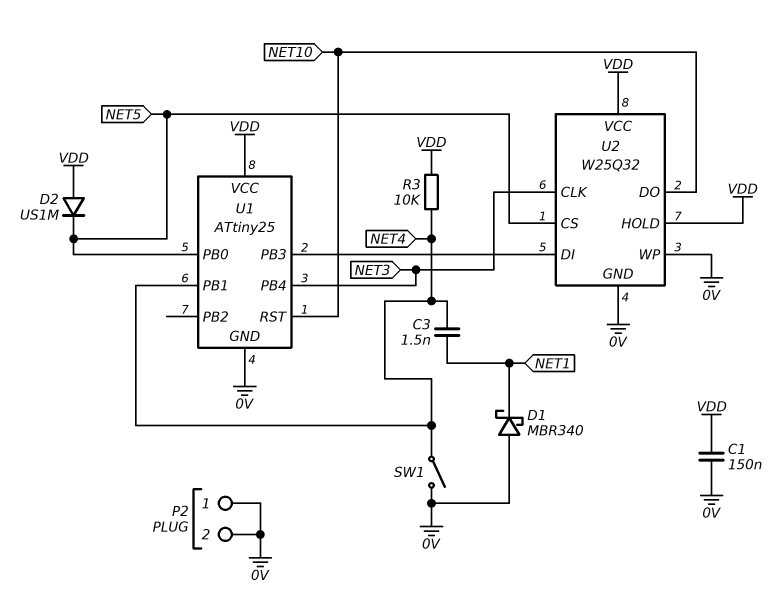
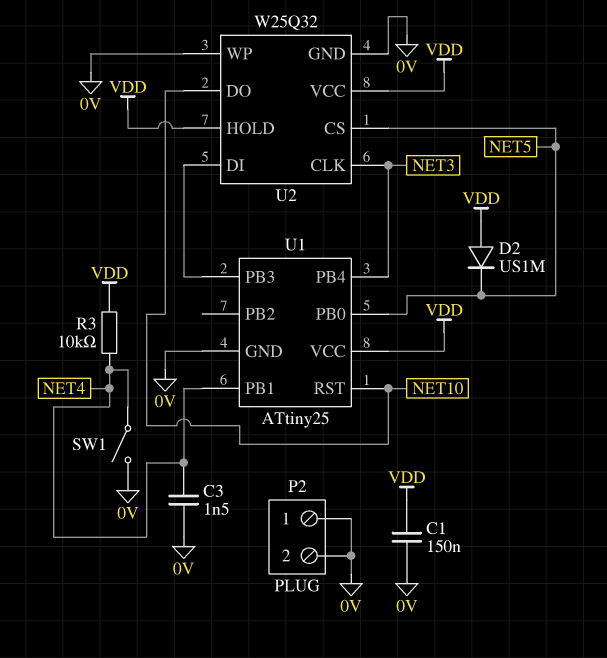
C3: 1.5nF (NET1, NET4) -> 1.5nF (0V, NET4)
D1: schottky MBR340 (A 0V, K NET1) -> none

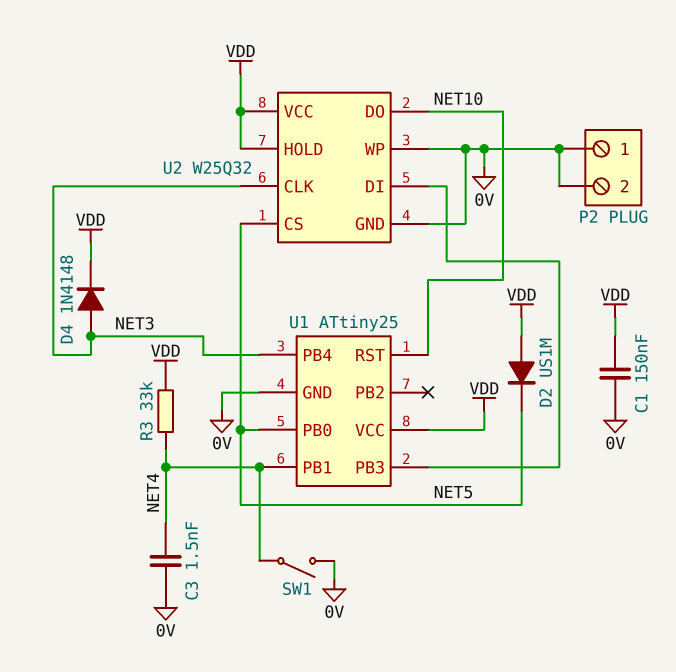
D4: none -> diode 1N4148 (A NET3, K VDD)
R3: 10k (NET4, VDD) -> 33k (NET4, VDD)

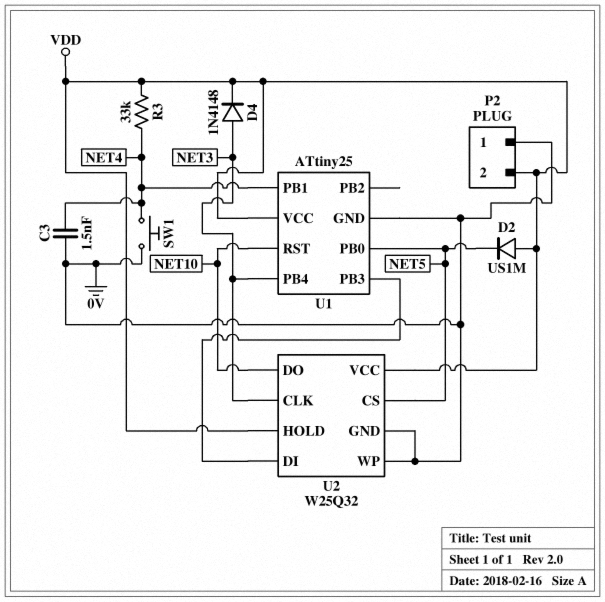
C1: 150nF (0V, VDD) -> none
P2 pin 2: 0V -> VDD
SW1: switch (0V, NET4) -> button (0V, NET4)

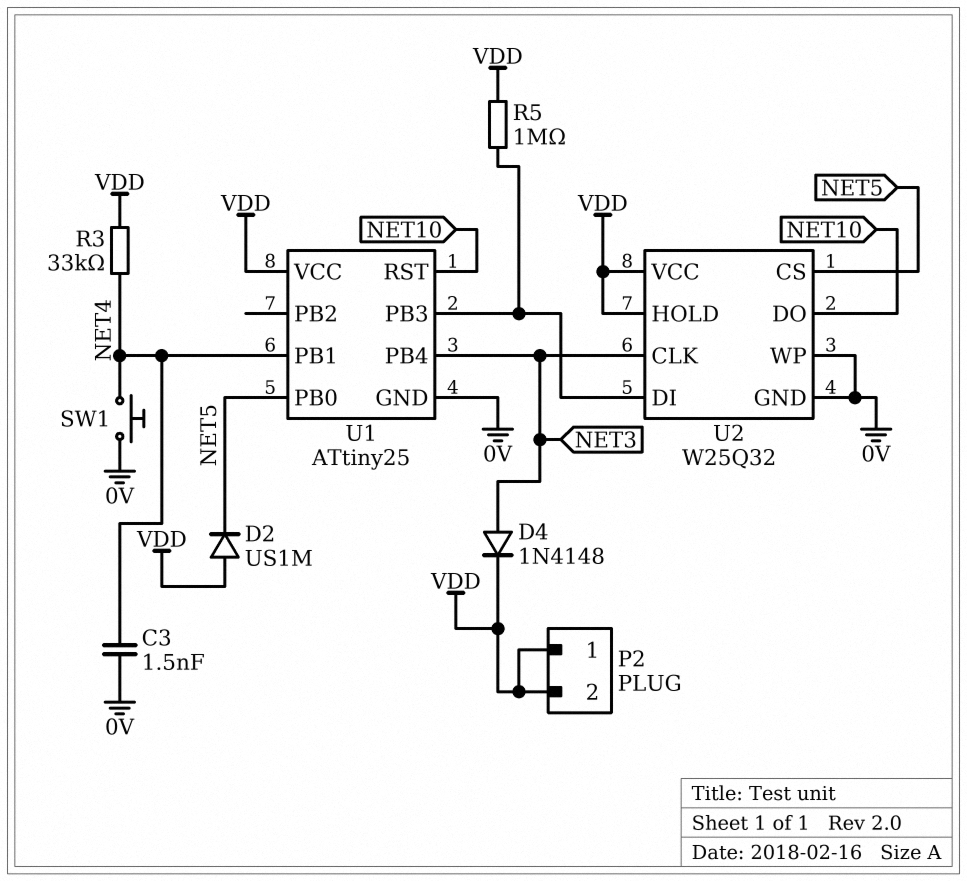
P2 pin 1: 0V -> VDD
R5: none -> 1M (U1/PB3, VDD)

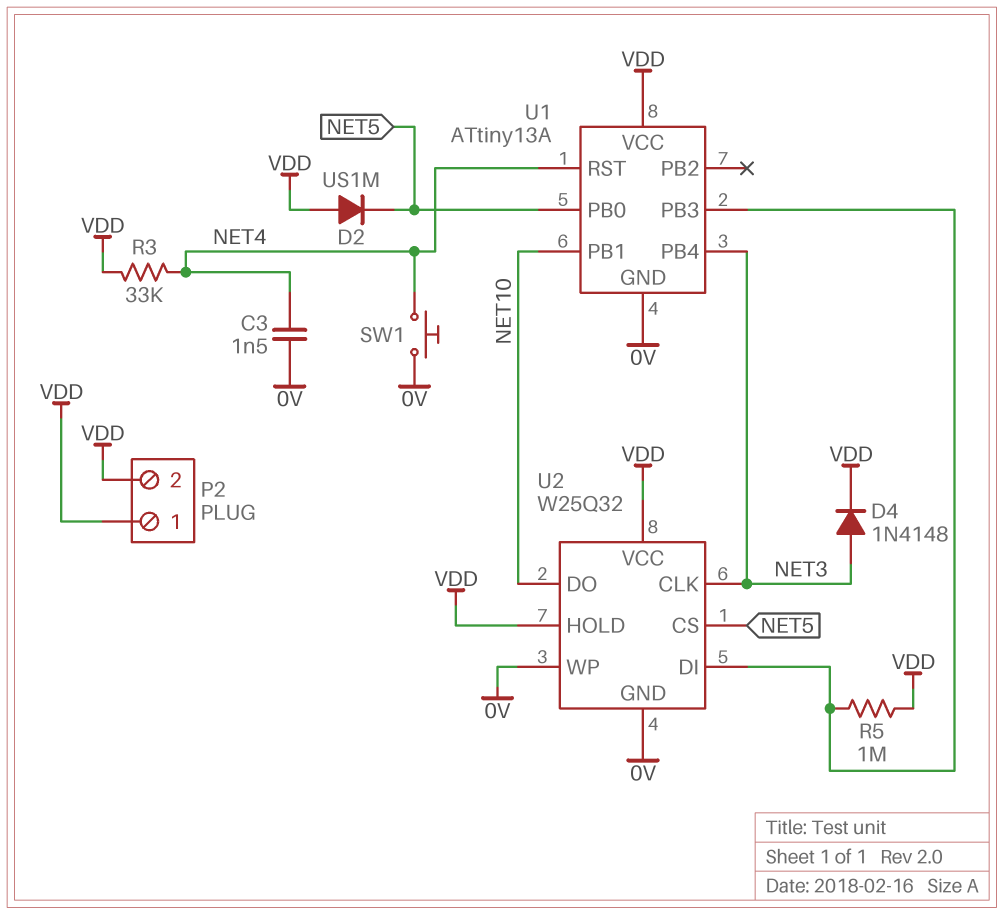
U1: ATtiny25 -> ATtiny13A
U1 pin PB1: NET4 -> NET10
U1 pin RST: NET10 -> NET4

